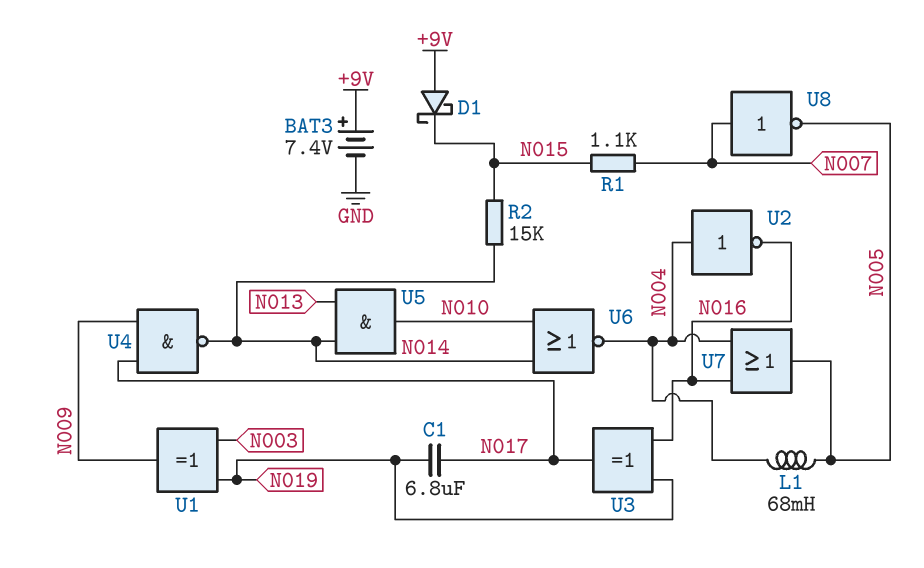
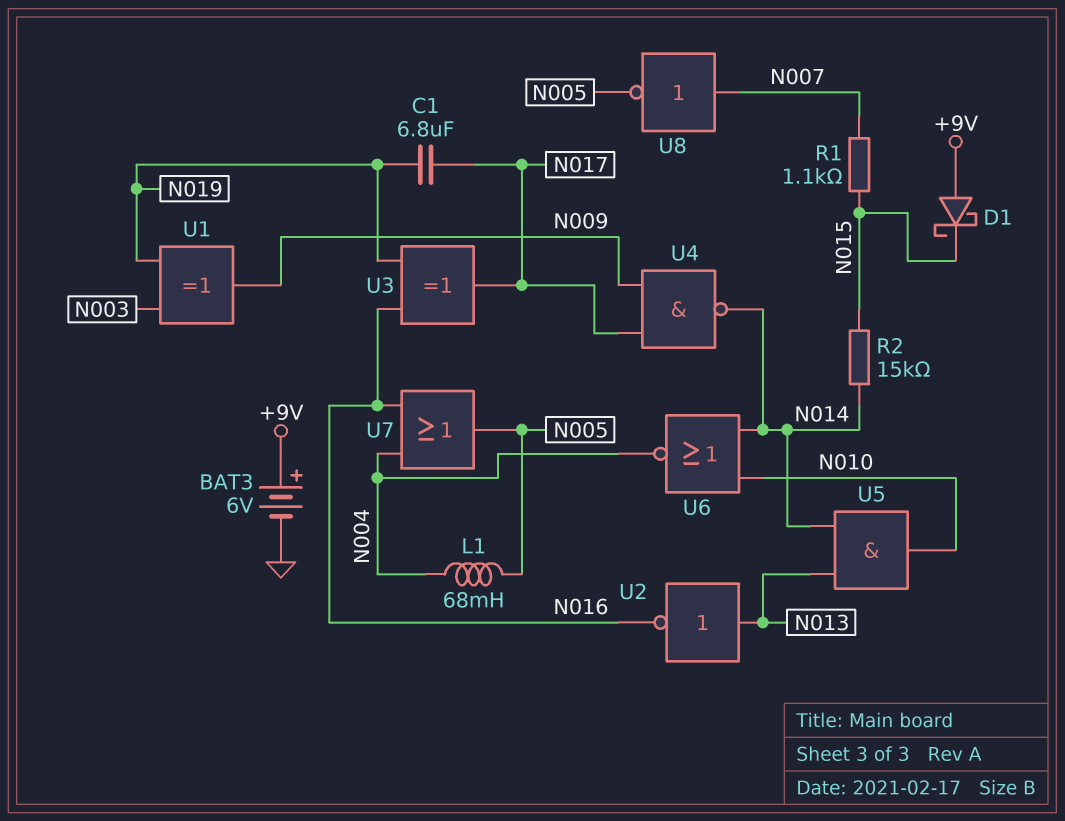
BAT3: 7.4V (plus +9V, minus GND) -> 6V (plus +9V, minus GND)
U2: NOT (in N004, out N016) -> NOT (in N013, out N016)

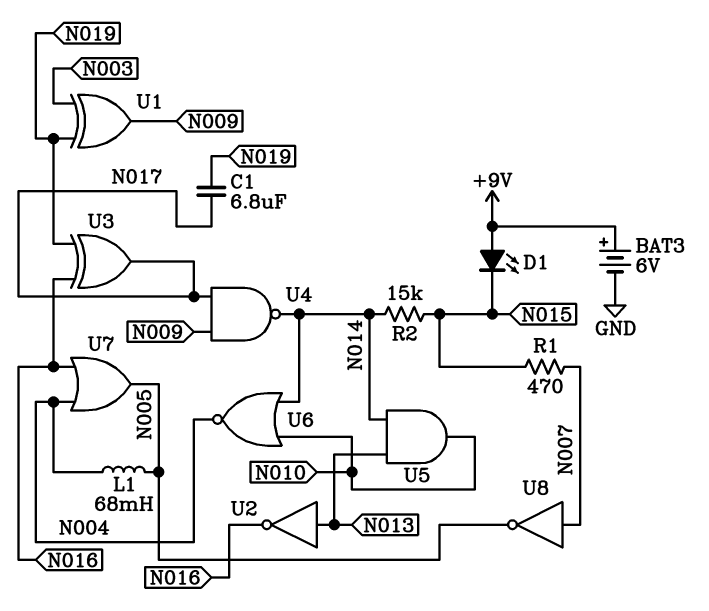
D1: schottky (A +9V, K N015) -> LED (A +9V, K N015)
R1: 1.1k (N007, N015) -> 470 (N007, N015)

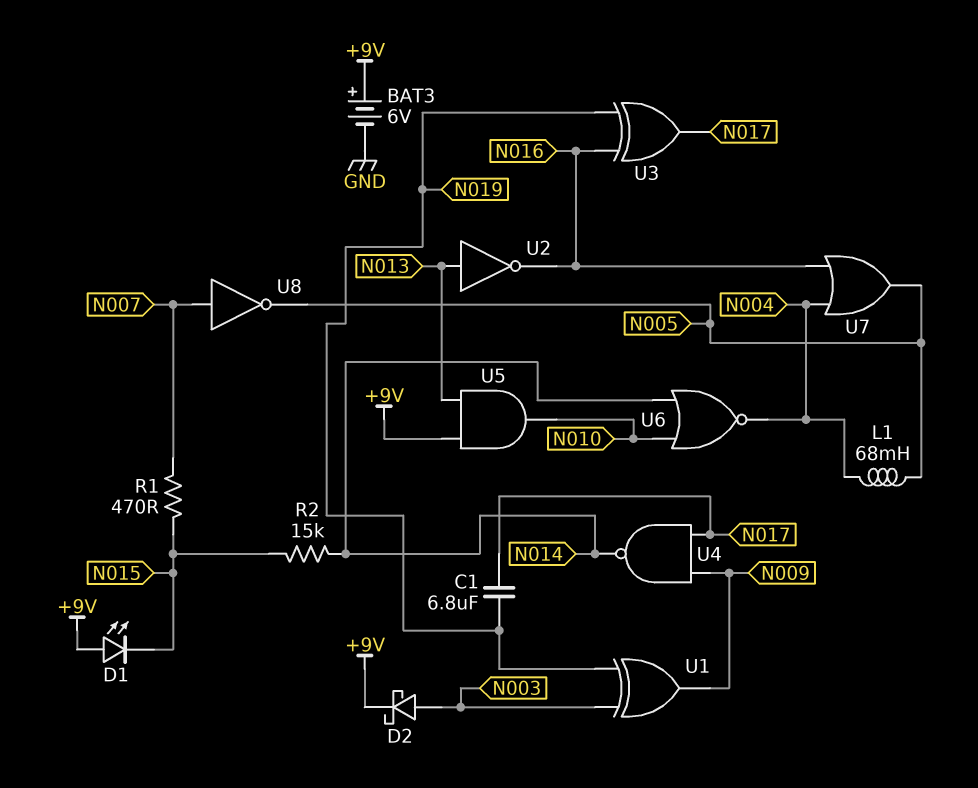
D2: none -> schottky (A N003, K +9V)
U5: AND (in N013, in N014, out N010) -> AND (in +9V, in N013, out N010)

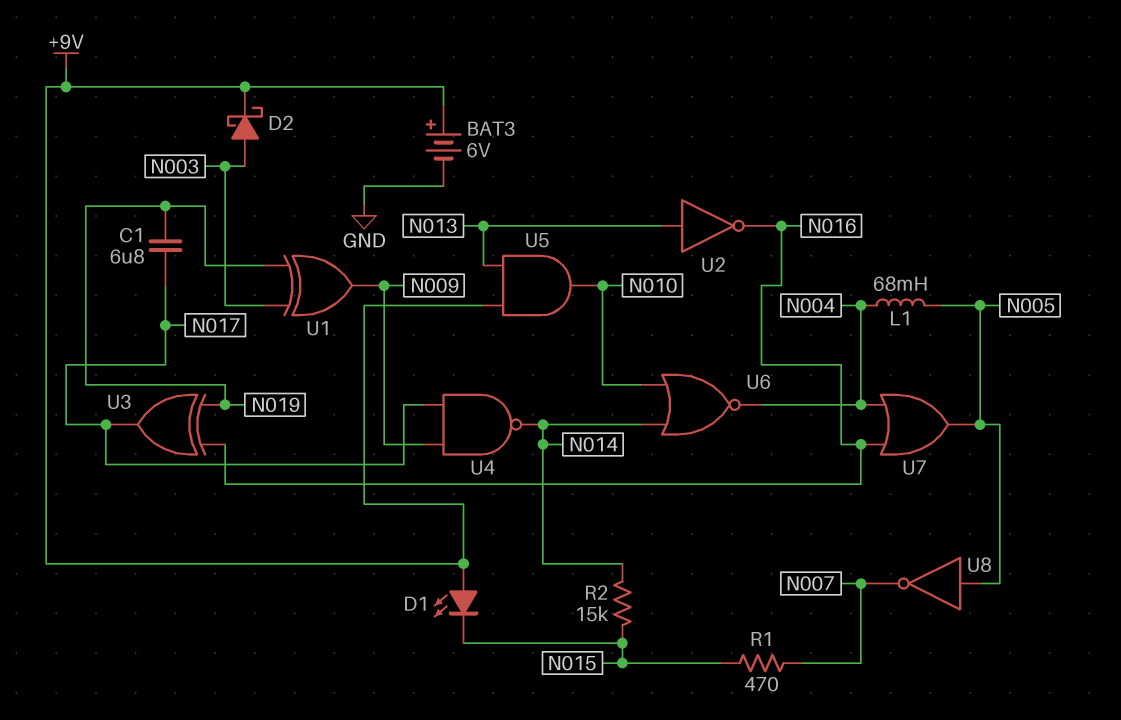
U8: NOT (in N007, out N005) -> NOT (in N005, out N007)

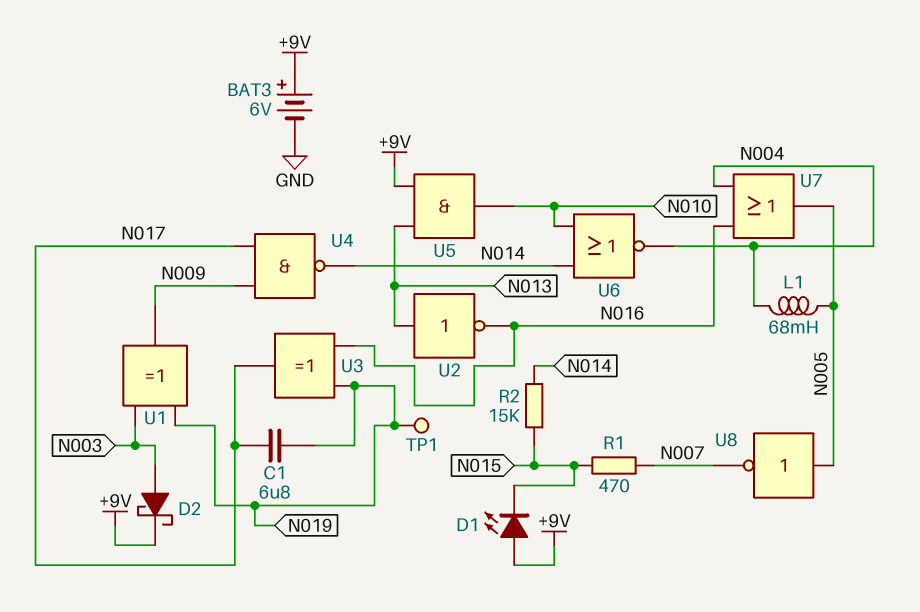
TP1: none -> test point (N019)

